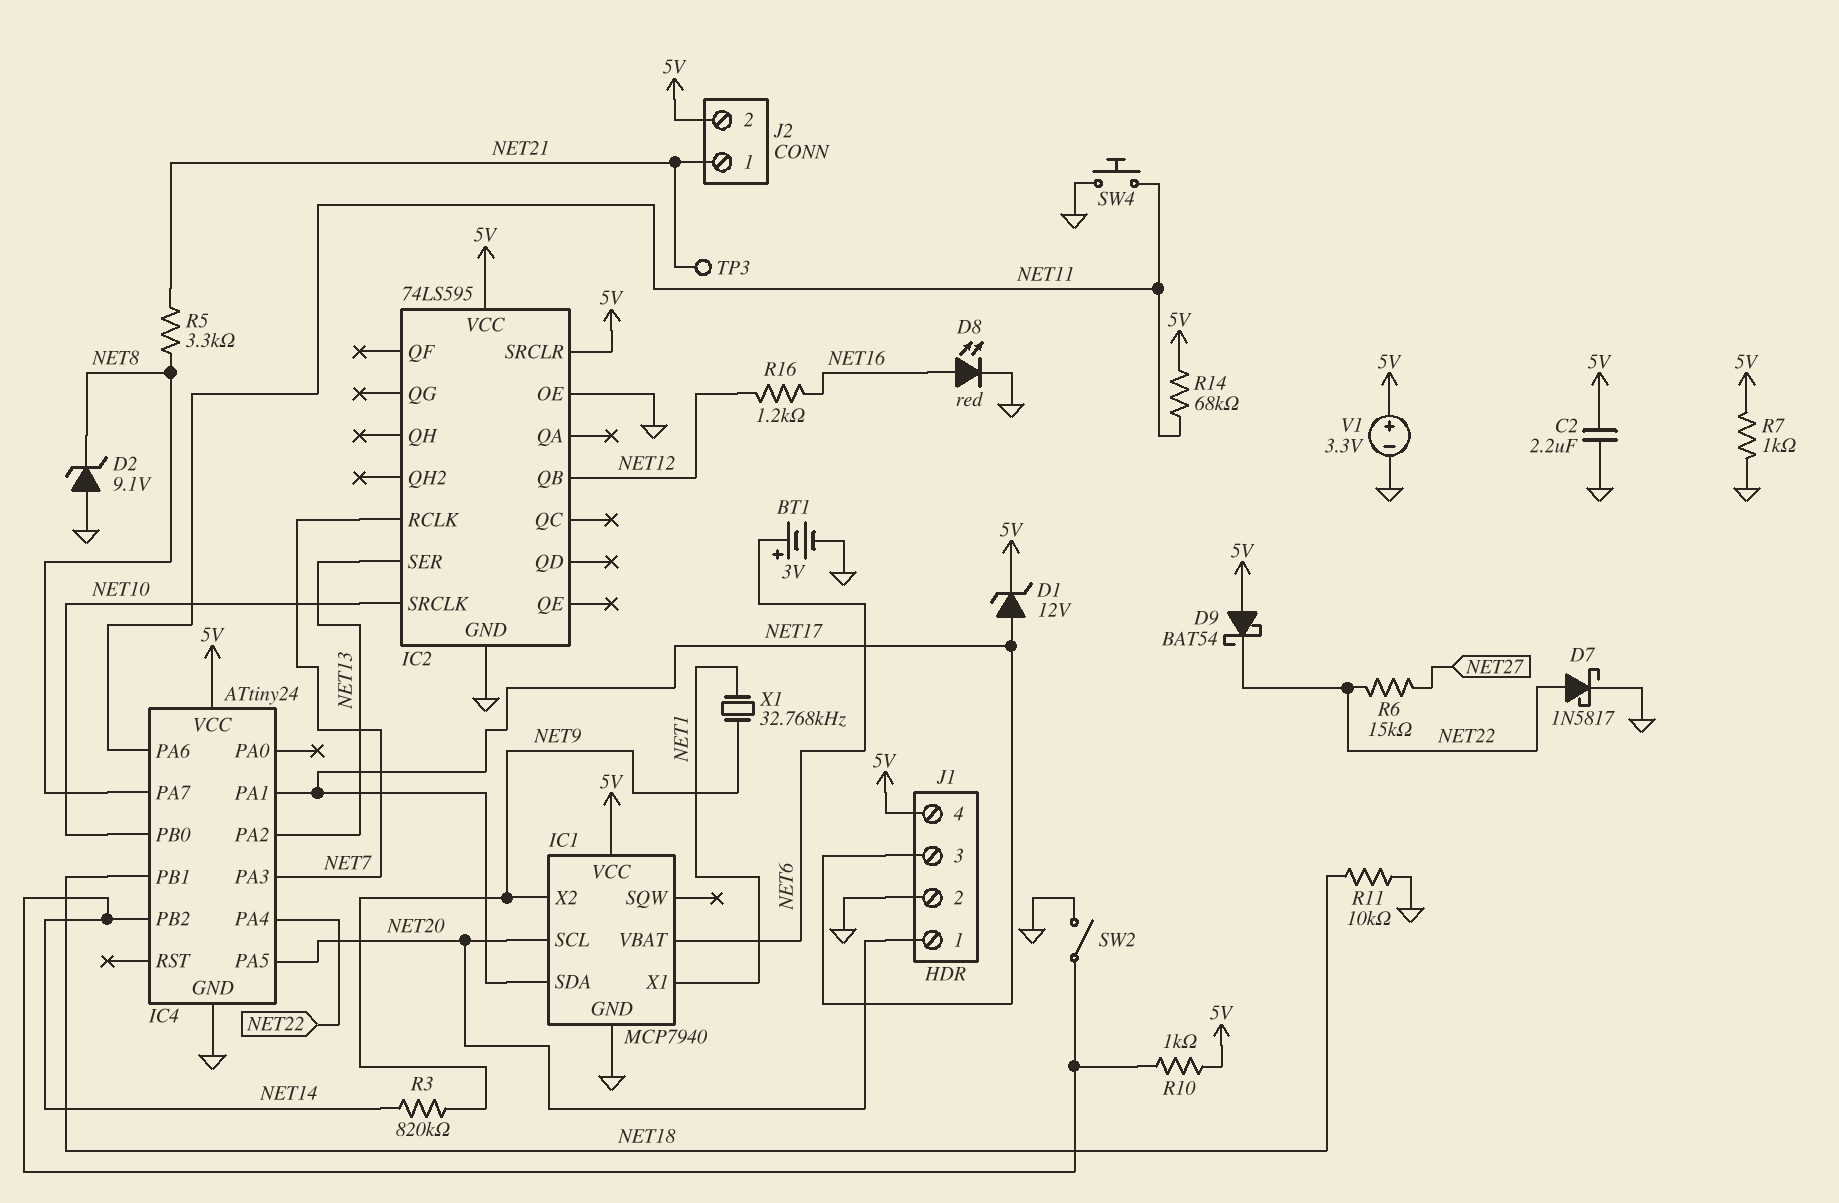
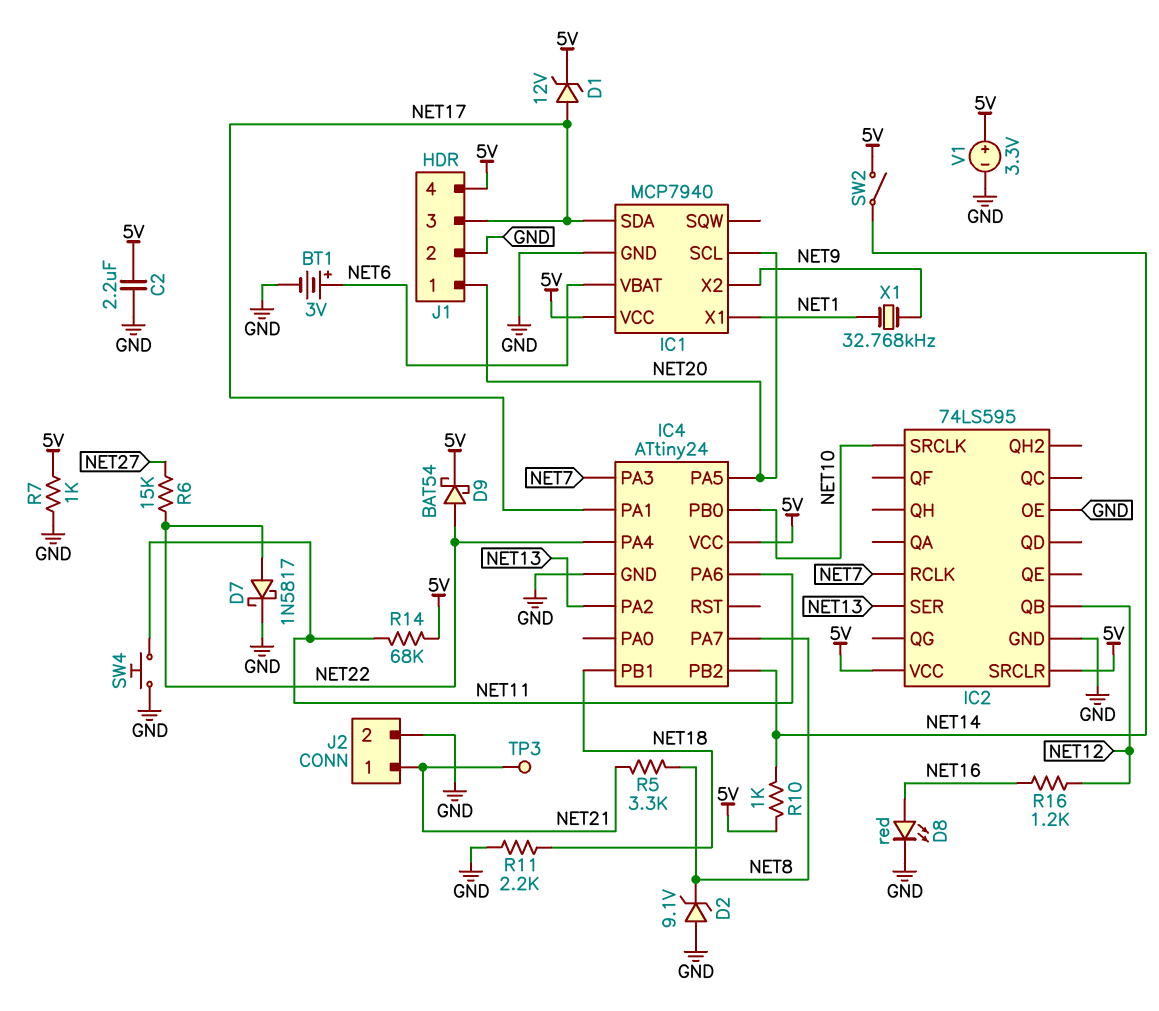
D9: schottky BAT54 (A 5V, K NET22) -> schottky BAT54 (A NET22, K 5V)
J2 pin 2: 5V -> GND
R3: 820k (NET9, NET14) -> none
R11: 10k (GND, NET18) -> 2.2k (GND, NET18)
SW2: switch (GND, NET14) -> switch (5V, NET14)

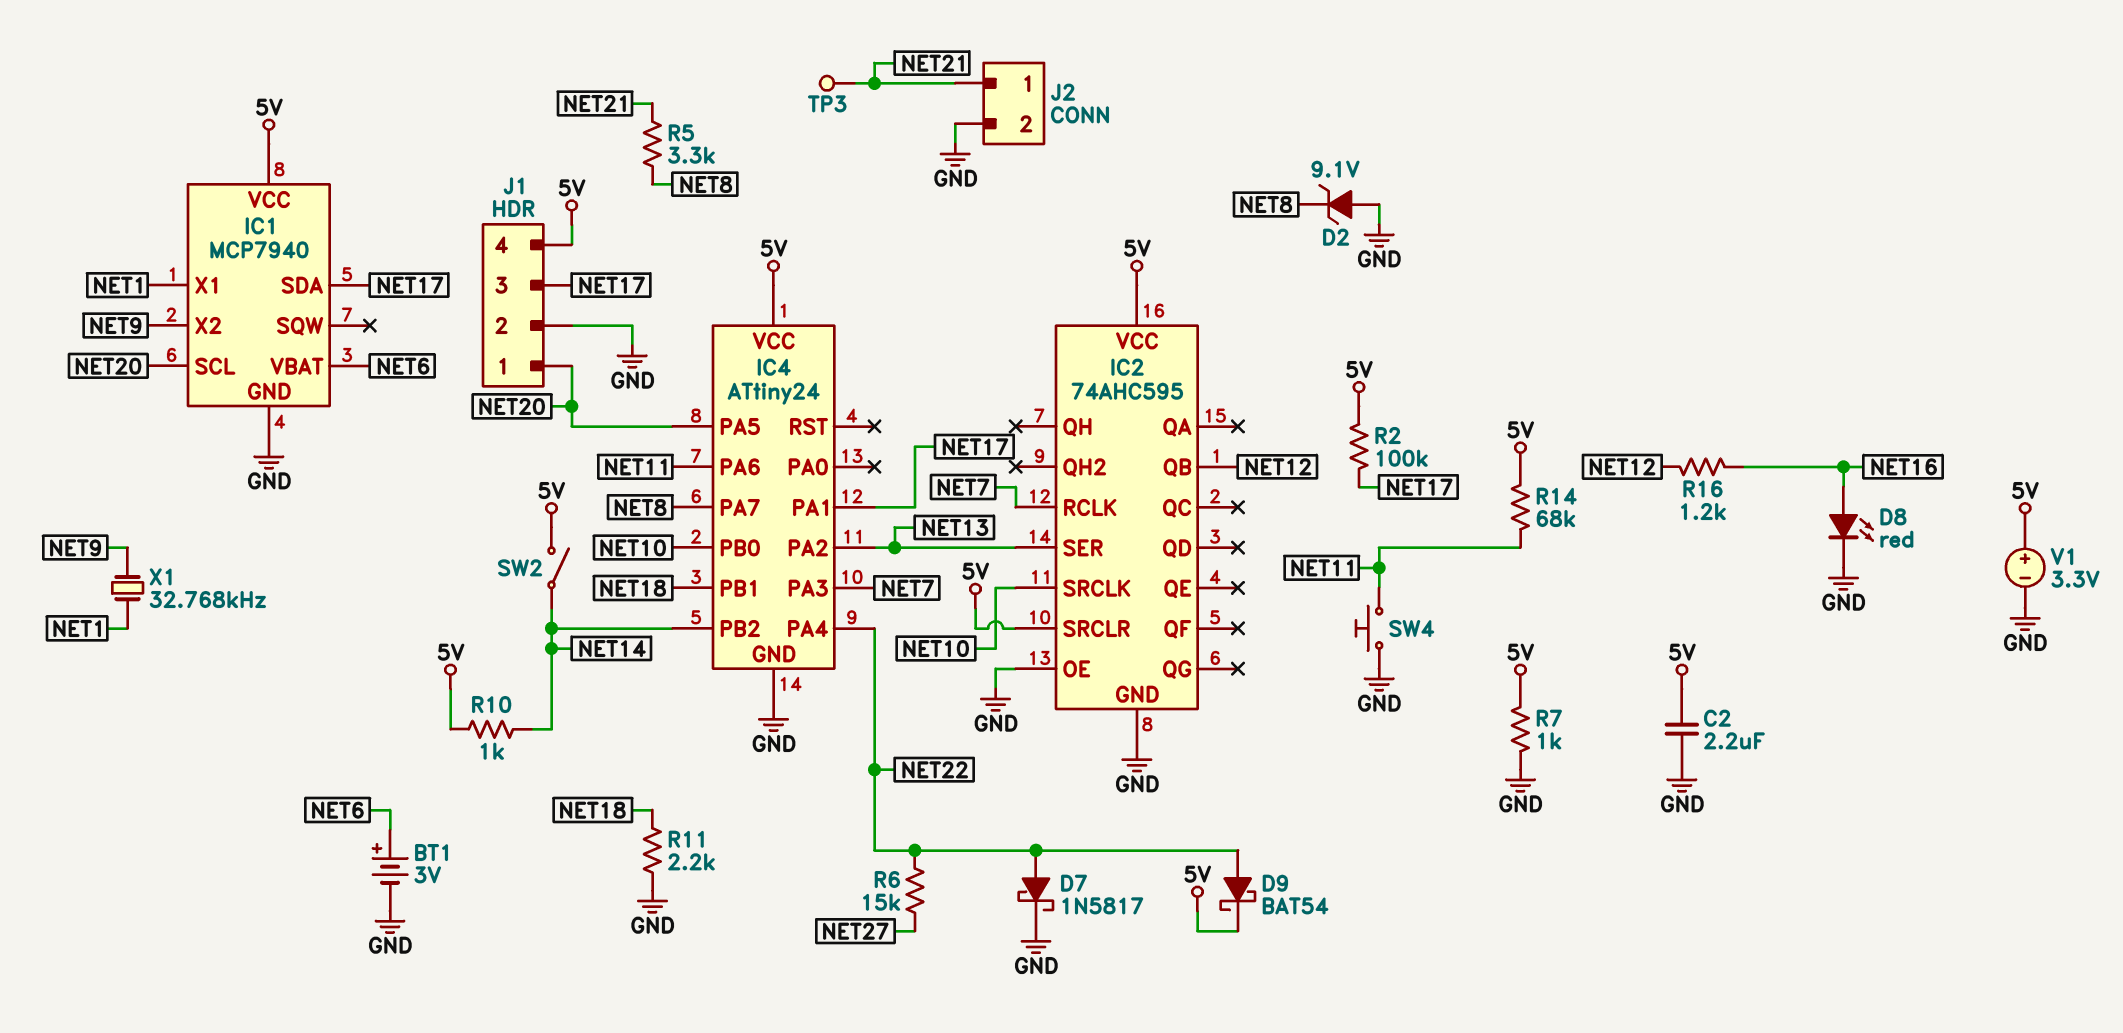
D1: zener 12V (A NET17, K 5V) -> none
IC2: 74LS595 -> 74AHC595
R2: none -> 100k (5V, NET17)

